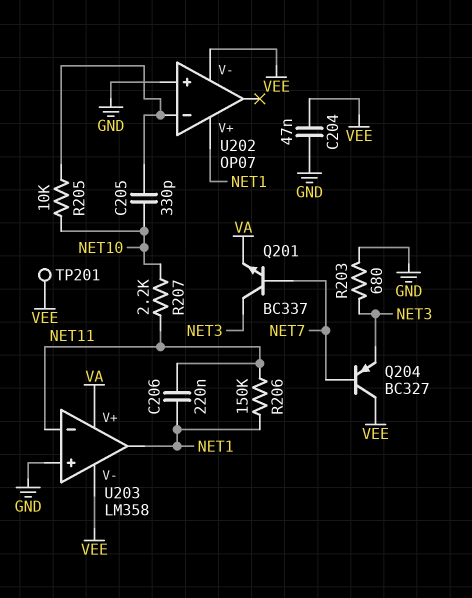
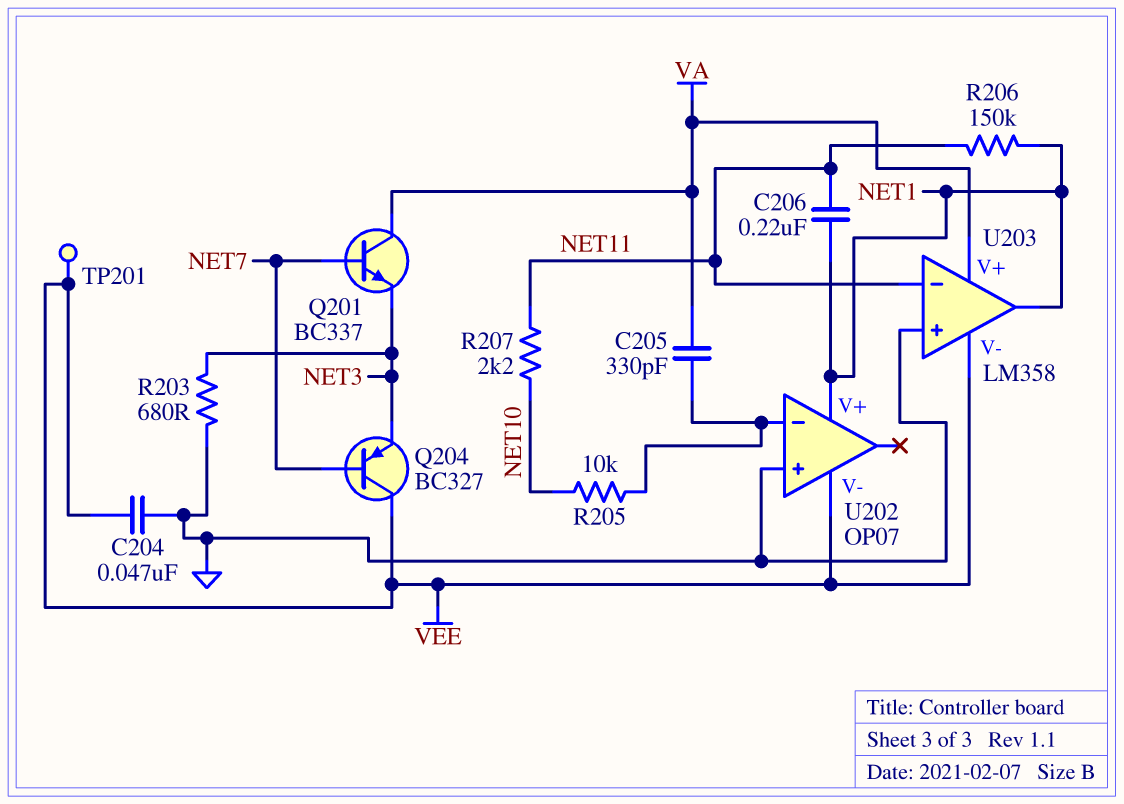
C205: 330pF (NET10, U202/in-) -> 330pF (U202/in-, VA)
Q201: NPN BC337 (B NET7, C NET3, E VA) -> NPN BC337 (B NET7, C VA, E NET3)

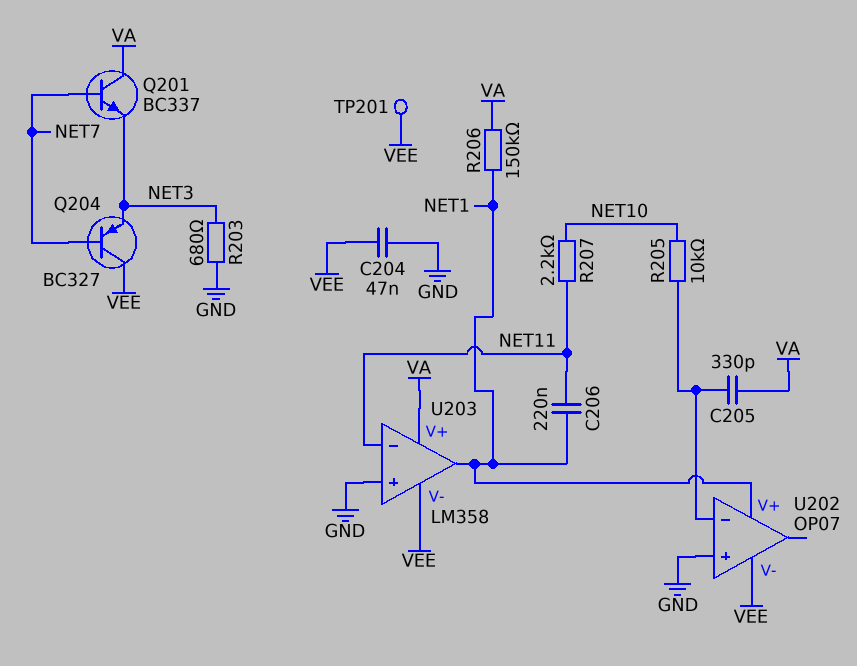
R206: 150k (NET1, NET11) -> 150k (NET1, VA)

